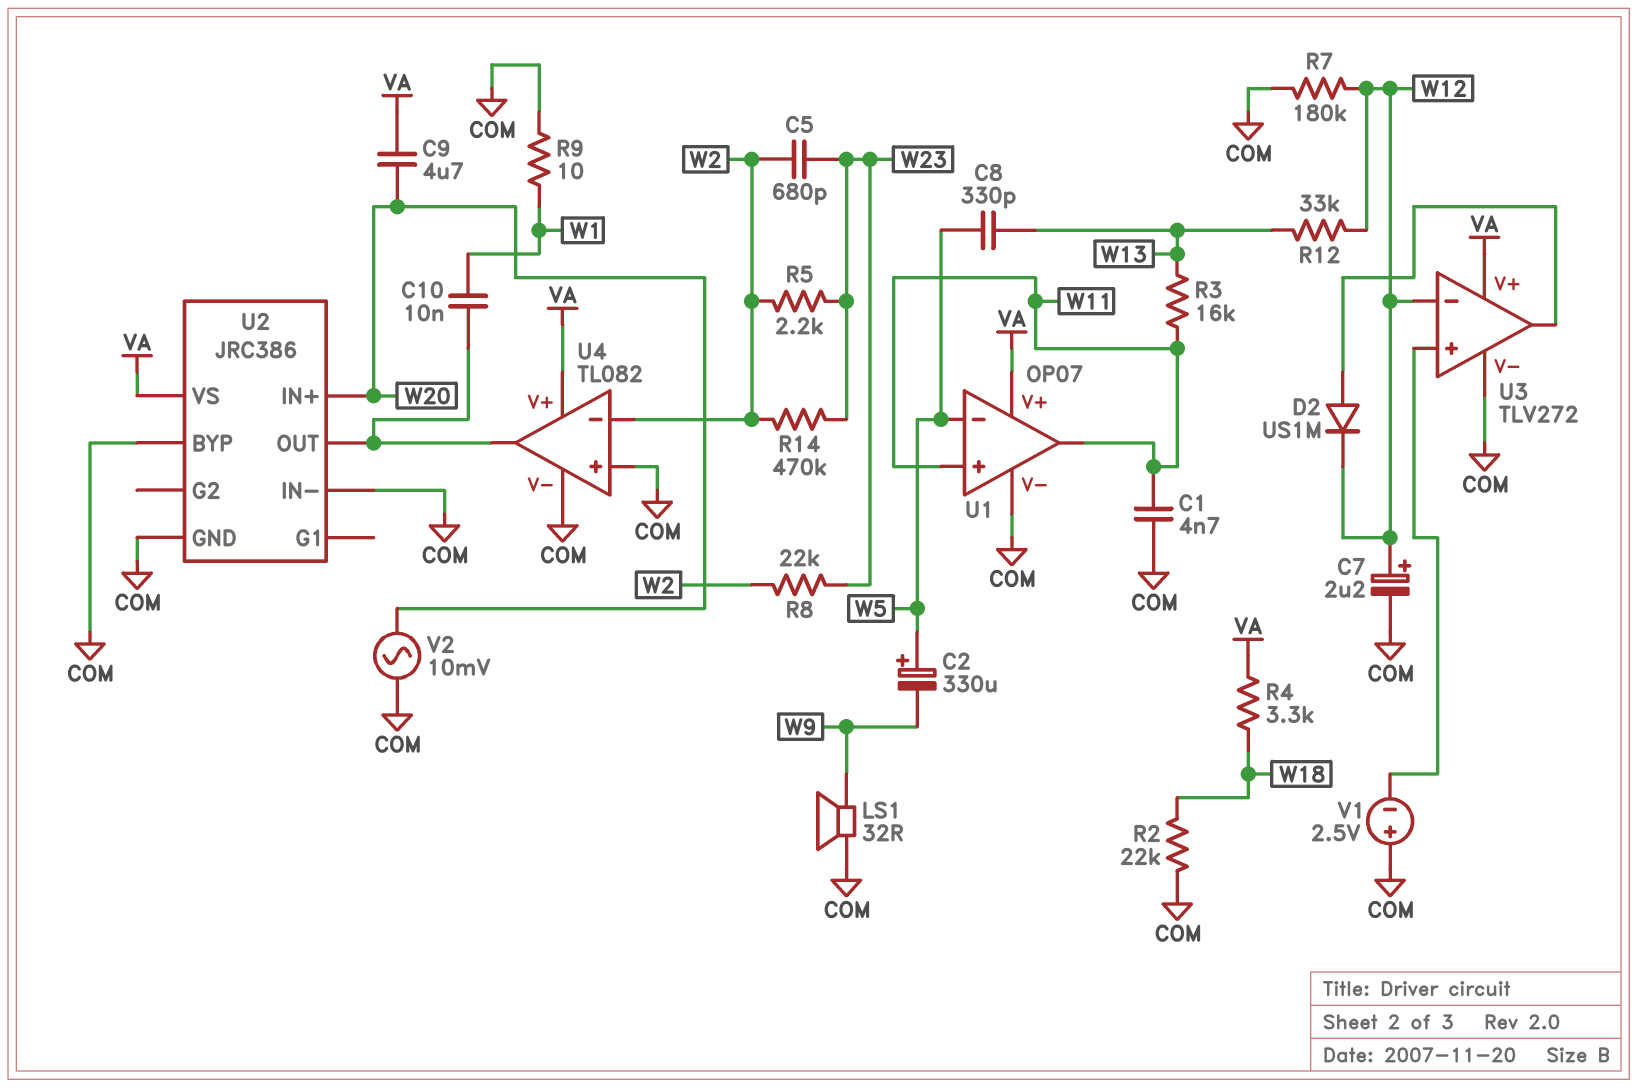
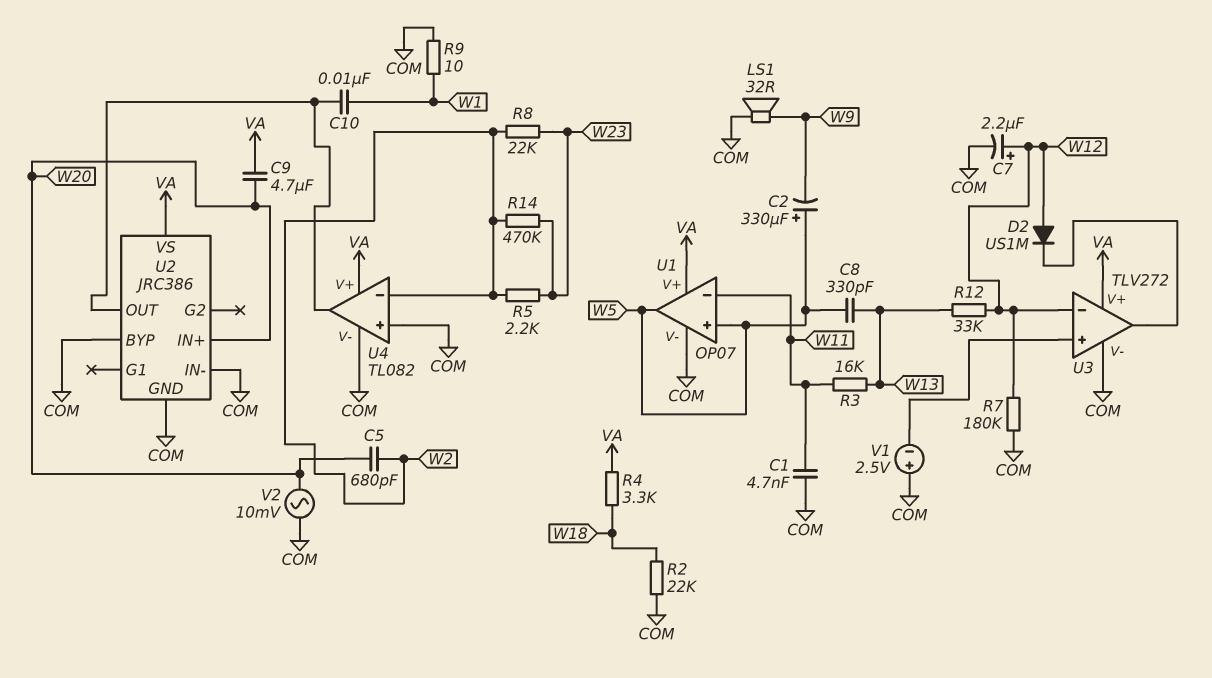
C5: 680pF (W2, W23) -> 680pF (W2, W20)
D2: diode US1M (A U3/out, K W12) -> diode US1M (A W12, K U3/out)
U1 pin in+: W11 -> W5
U1 pin in-: W5 -> W11
U1 pin out: W11 -> W5

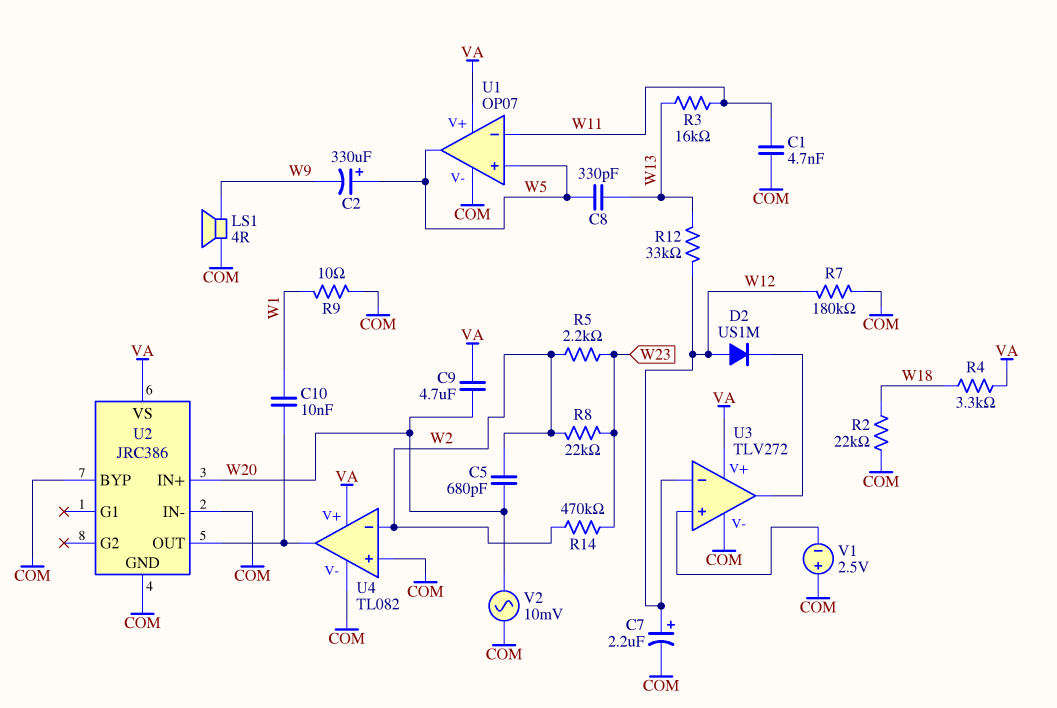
LS1: speaker 32R (COM, W9) -> speaker 4R (COM, W9)

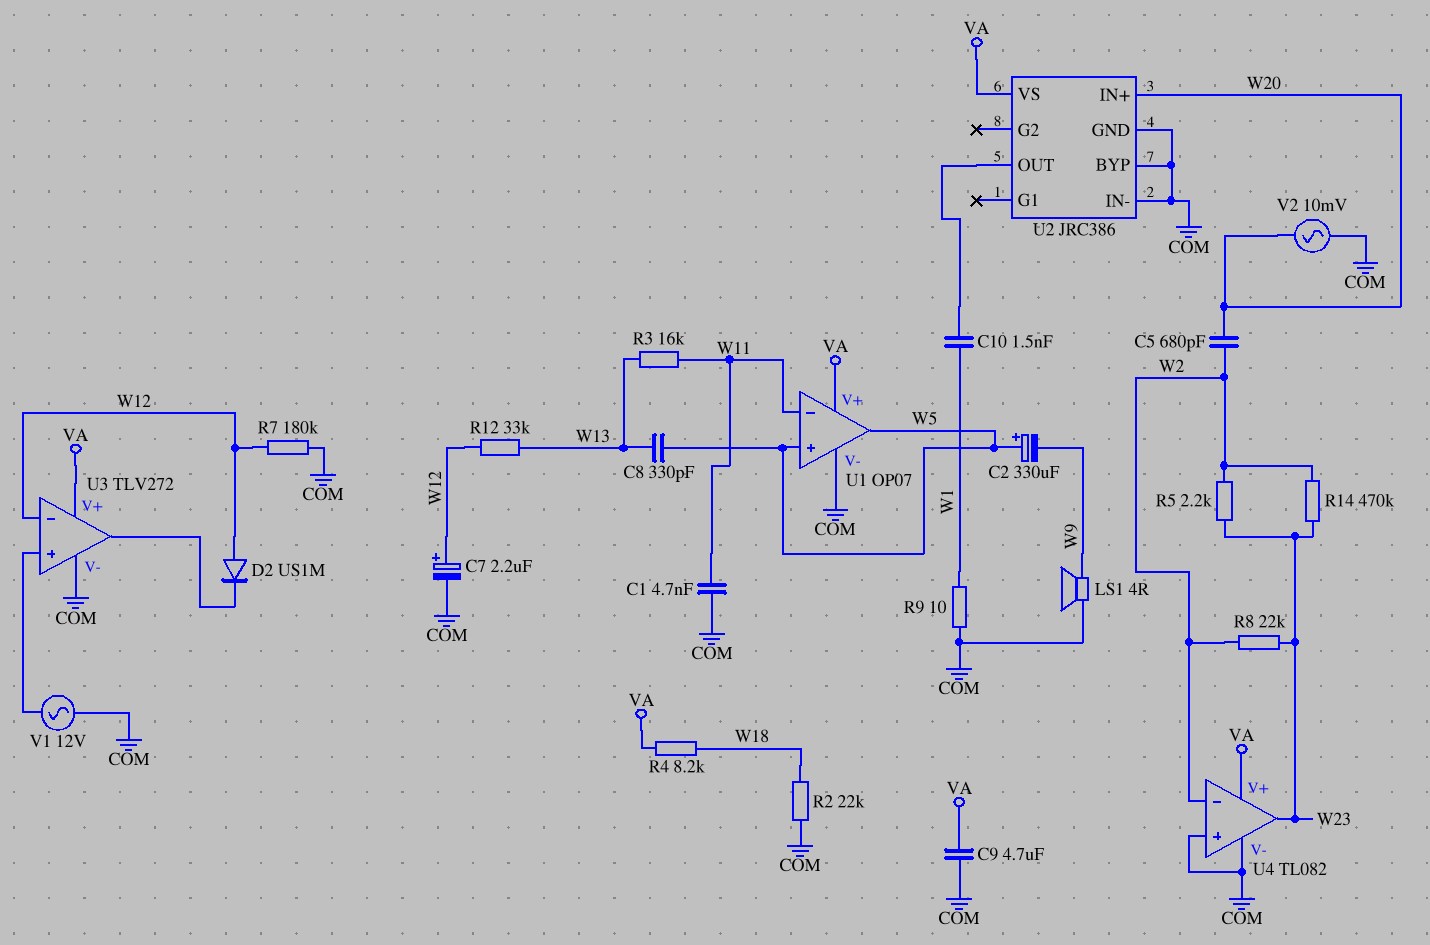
C9: 4.7uF (VA, W20) -> 4.7uF (COM, VA)
C10: 10nF (U2/OUT, W1) -> 1.5nF (U2/OUT, W1)
R4: 3.3k (VA, W18) -> 8.2k (VA, W18)
U4 pin out: U2/OUT -> W23
V1: 2.5V (plus COM, minus U3/in+) -> AC 12V (COM, U3/in+)

